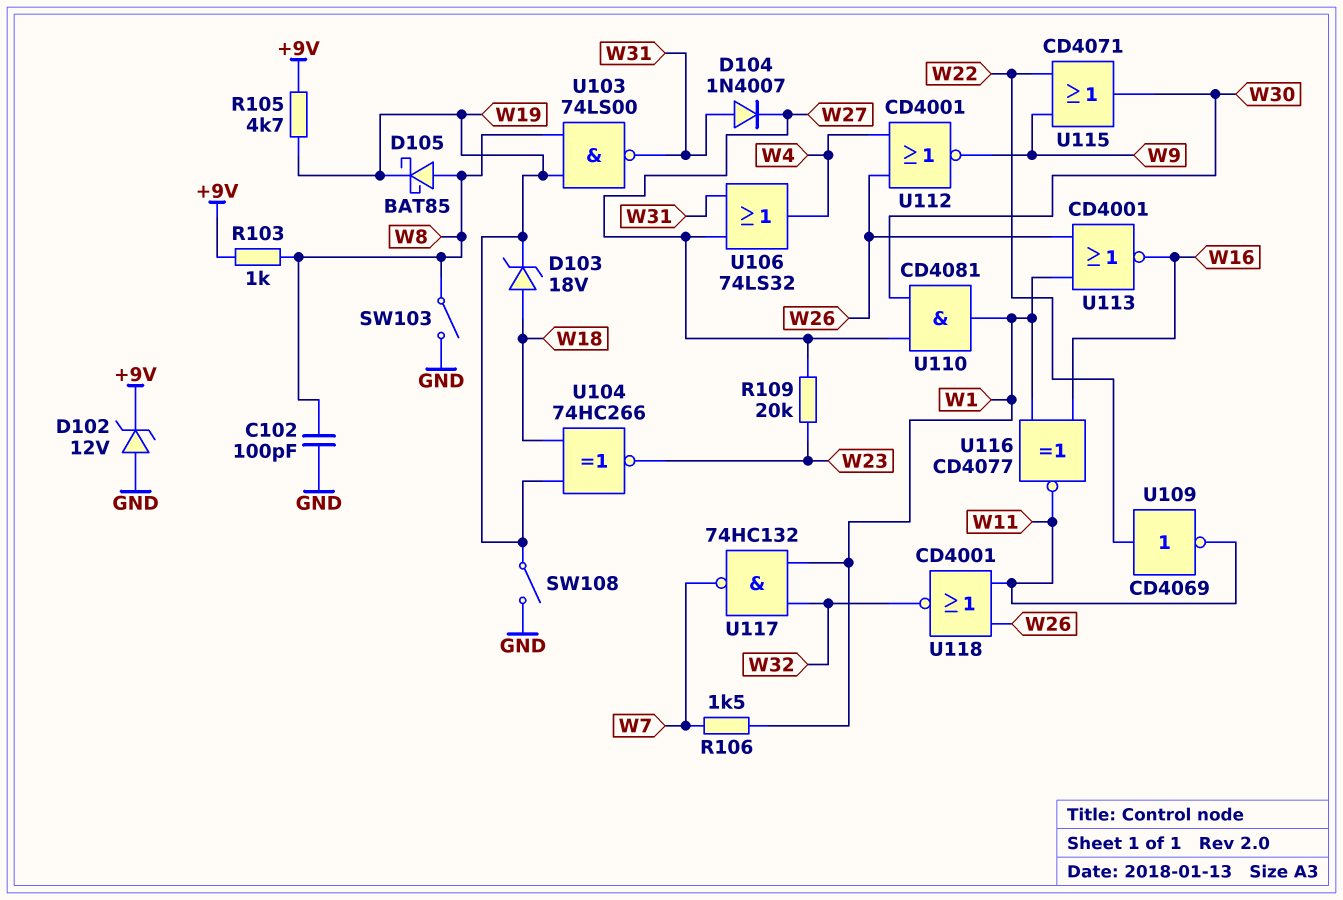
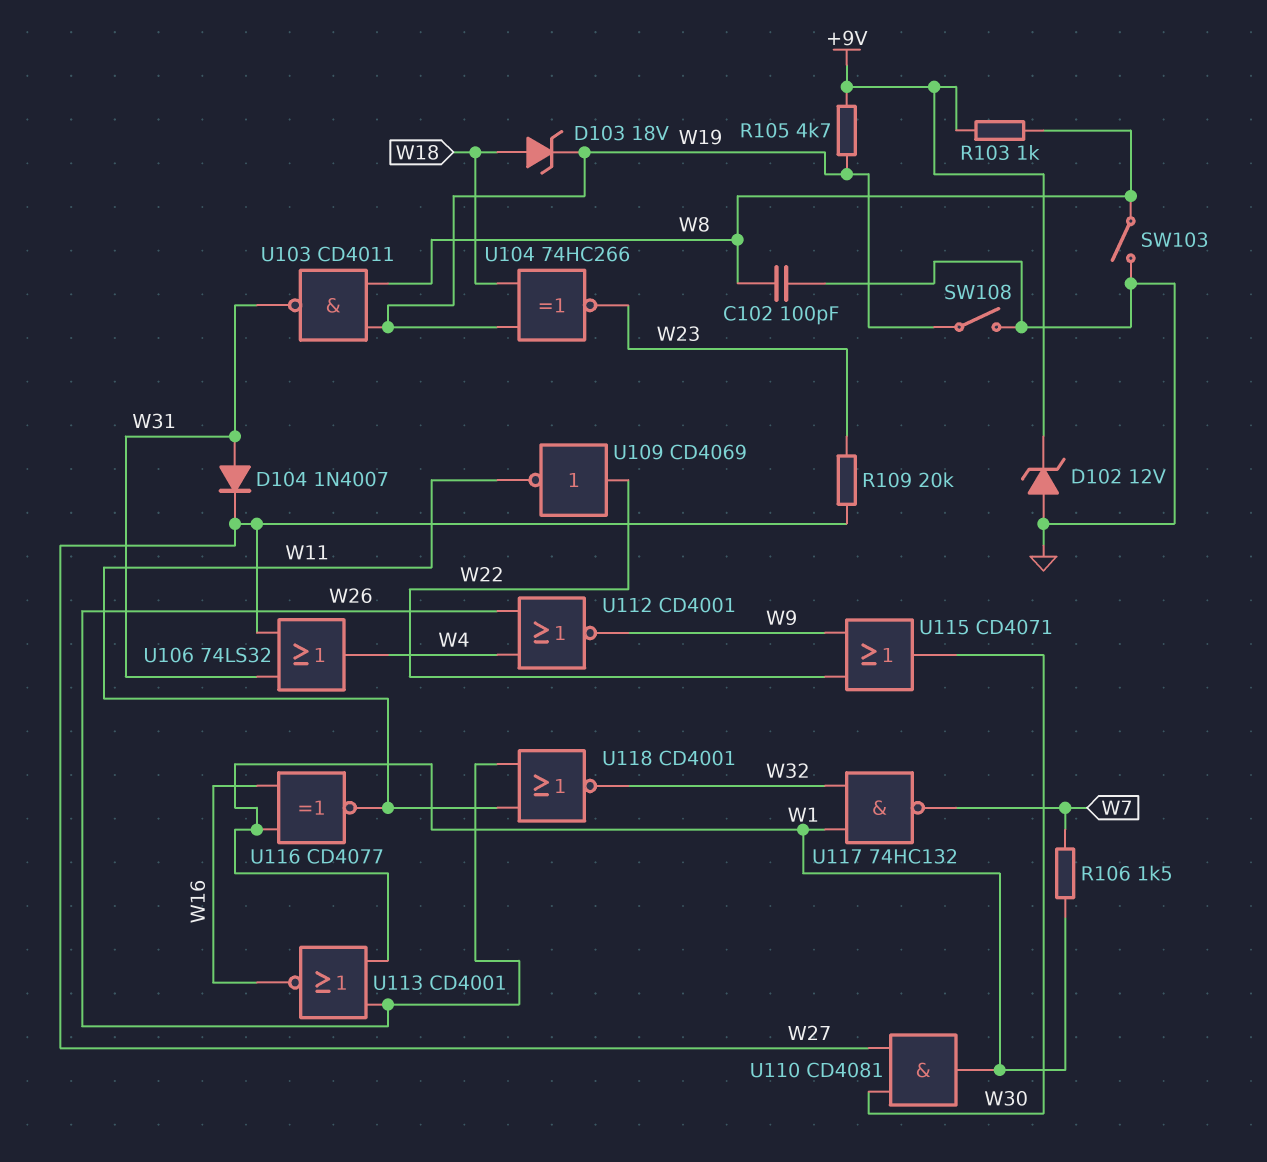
D105: schottky BAT85 (A W8, K W19) -> none
U103: NAND 74LS00 (in W8, in W19, out W31) -> NAND CD4011 (in W8, in W19, out W31)

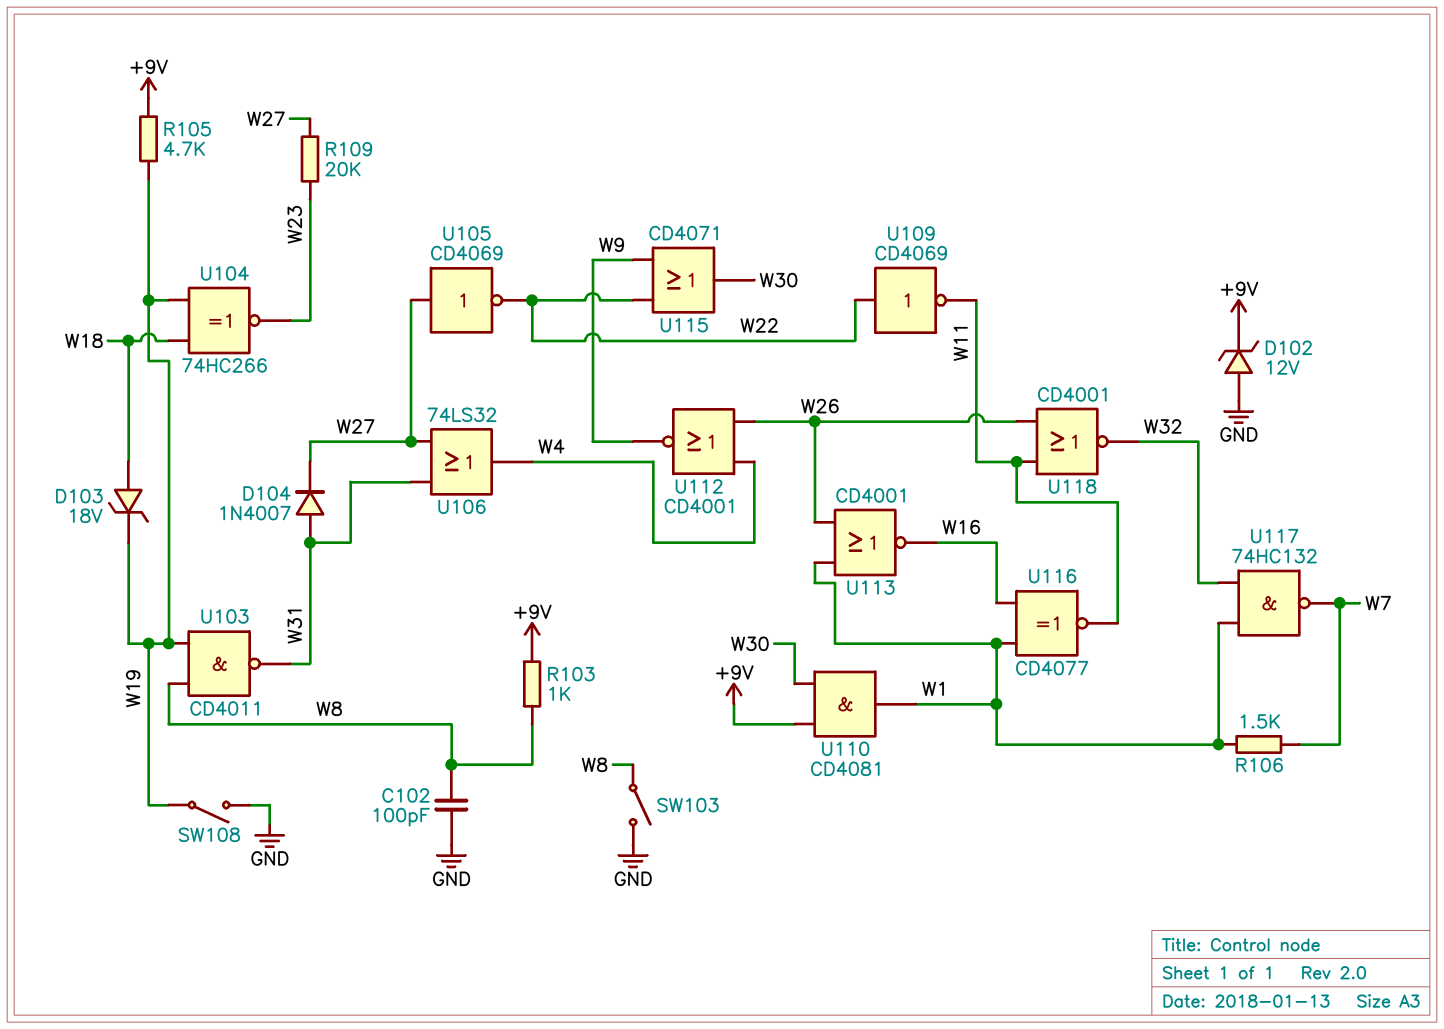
U105: none -> NOT CD4069 (in W27, out W22)
U110: AND CD4081 (in W27, in W30, out W1) -> AND CD4081 (in +9V, in W30, out W1)

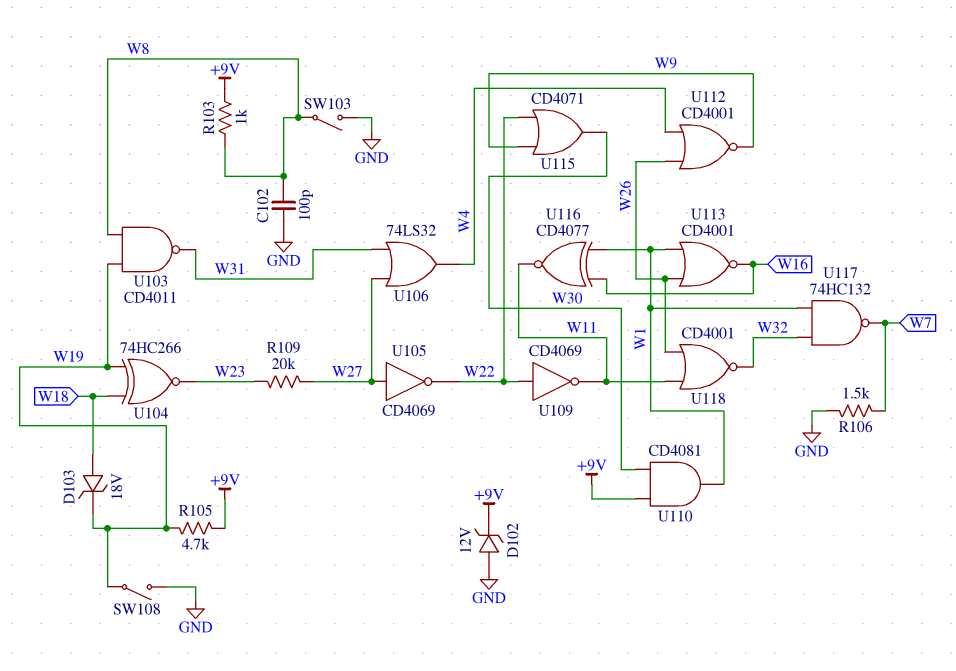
D104: diode 1N4007 (A W31, K W27) -> none
R106: 1.5k (W1, W7) -> 1.5k (GND, W7)

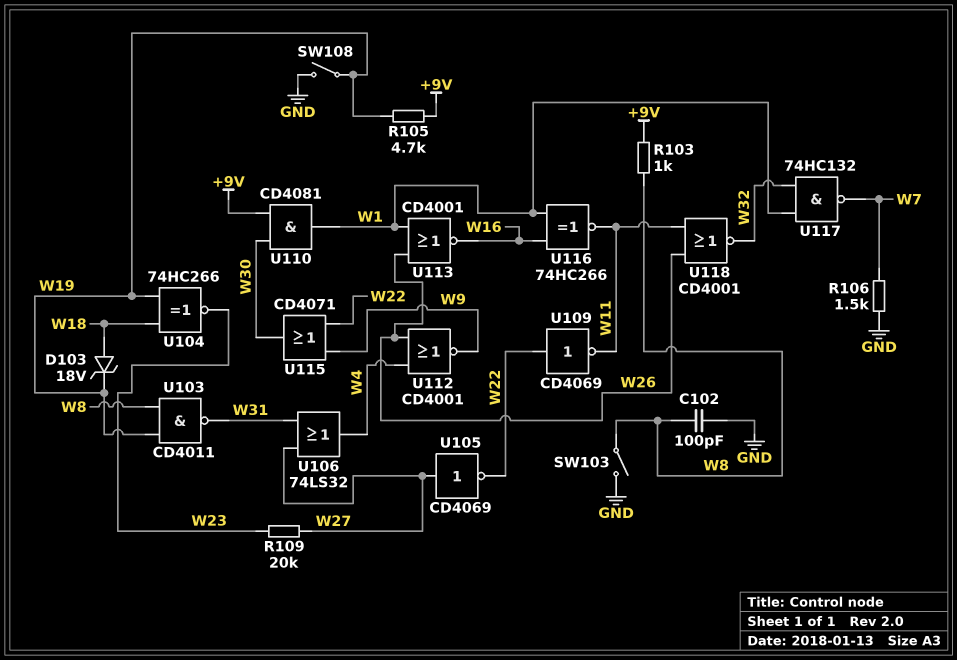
D102: zener 12V (A GND, K +9V) -> none
U116: XNOR CD4077 (in W1, in W16, out W11) -> XNOR 74HC266 (in W1, in W16, out W11)

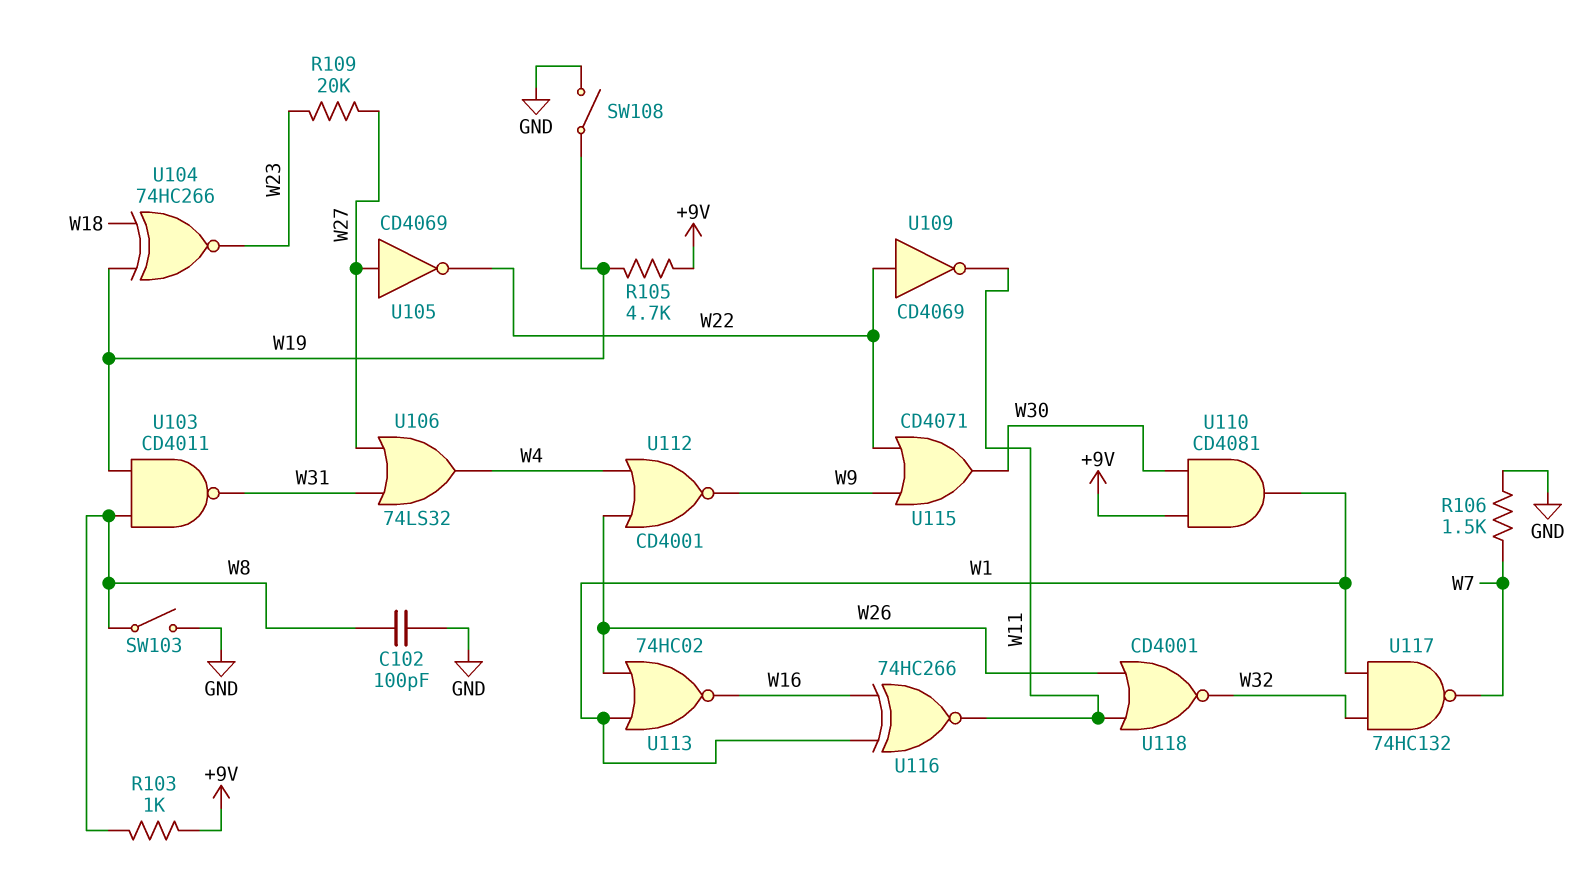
D103: zener 18V (A W18, K W19) -> none
U113: NOR CD4001 (in W1, in W26, out W16) -> NOR 74HC02 (in W1, in W26, out W16)

